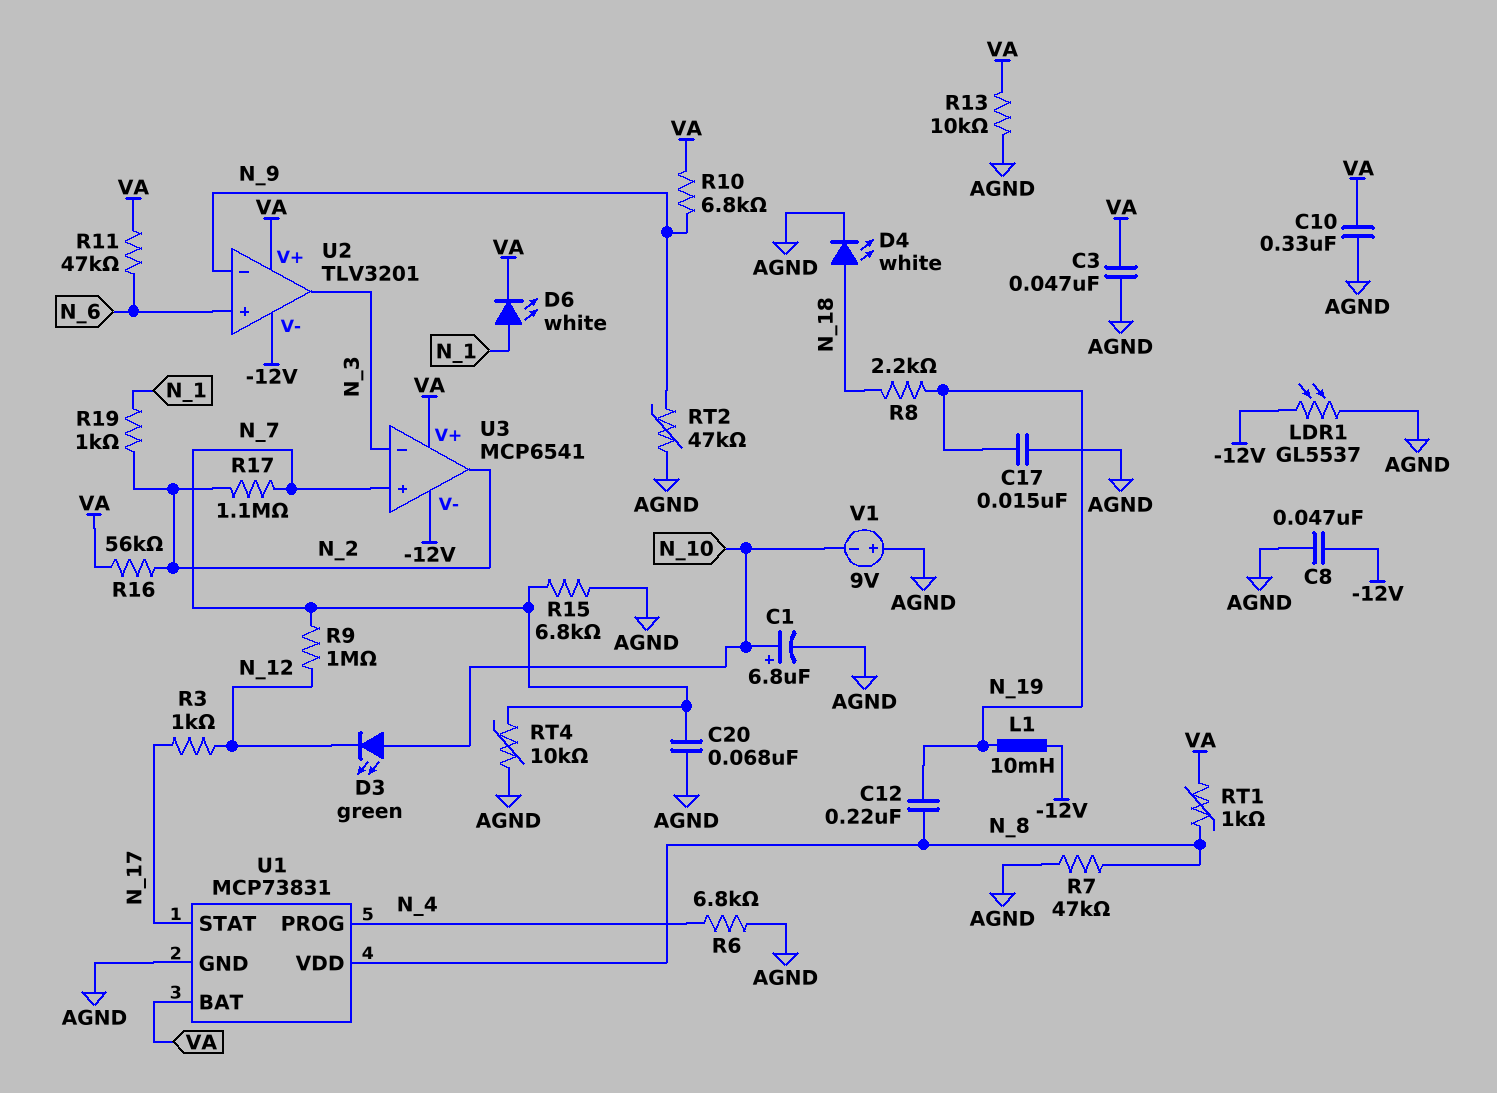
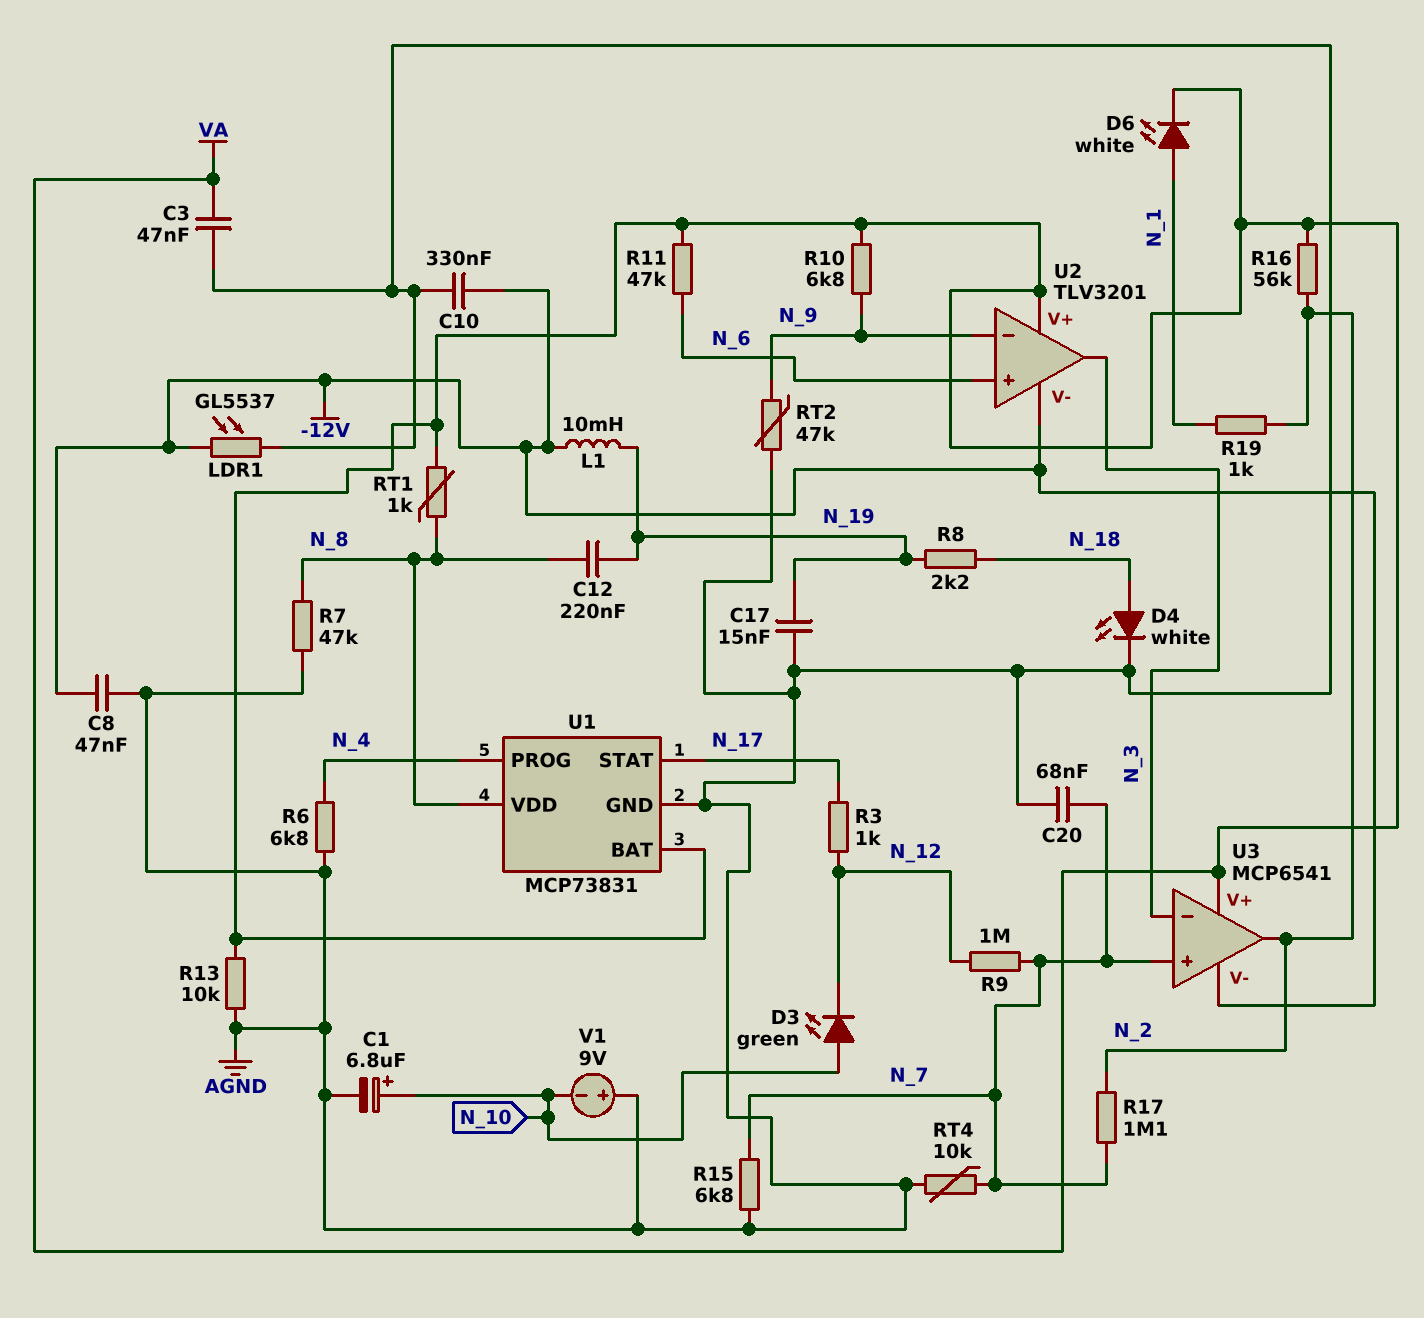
C10: 330nF (AGND, VA) -> 330nF (-12V, AGND)

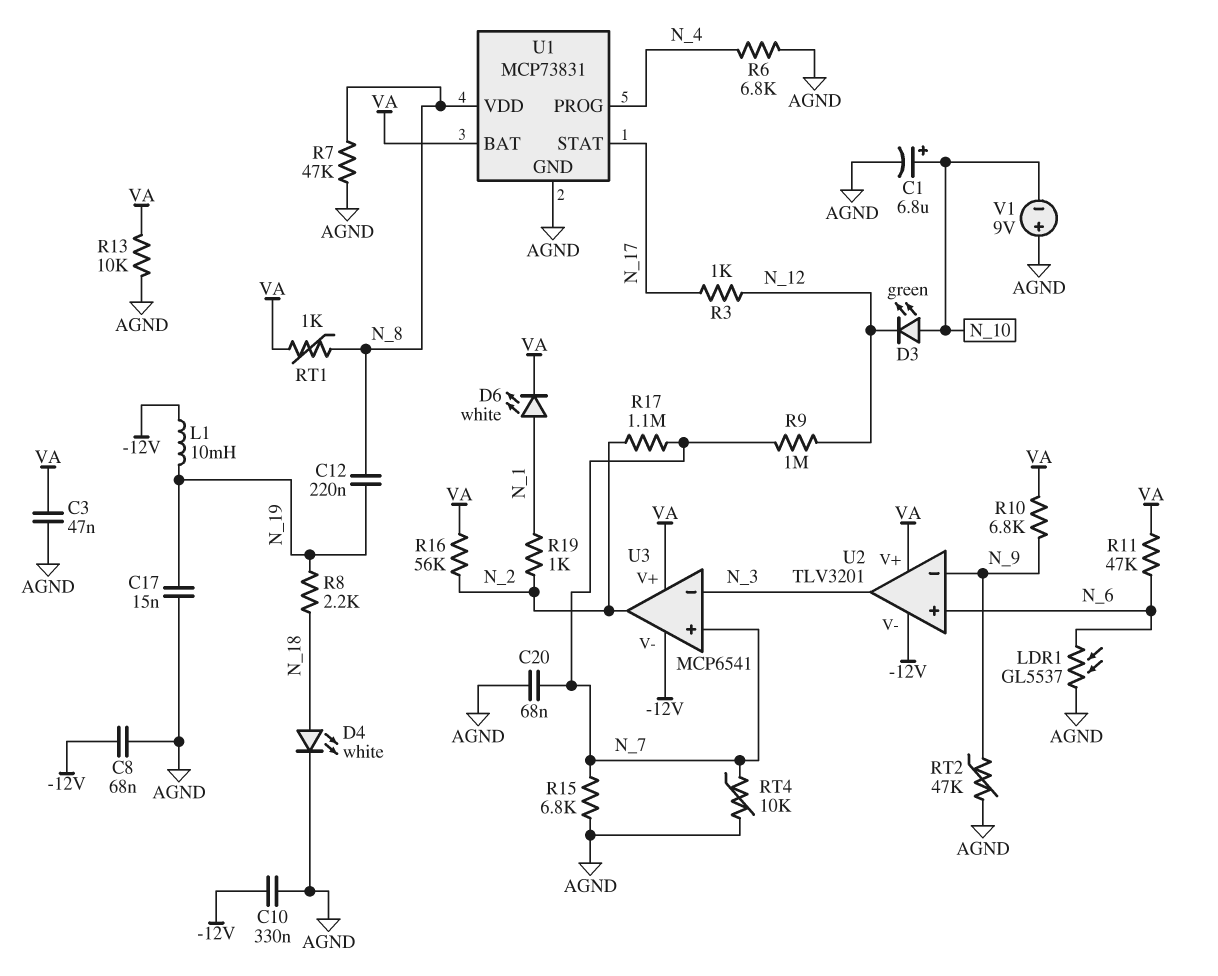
C8: 47nF (-12V, AGND) -> 68nF (-12V, AGND)
LDR1: GL5537 (-12V, AGND) -> GL5537 (AGND, N_6)

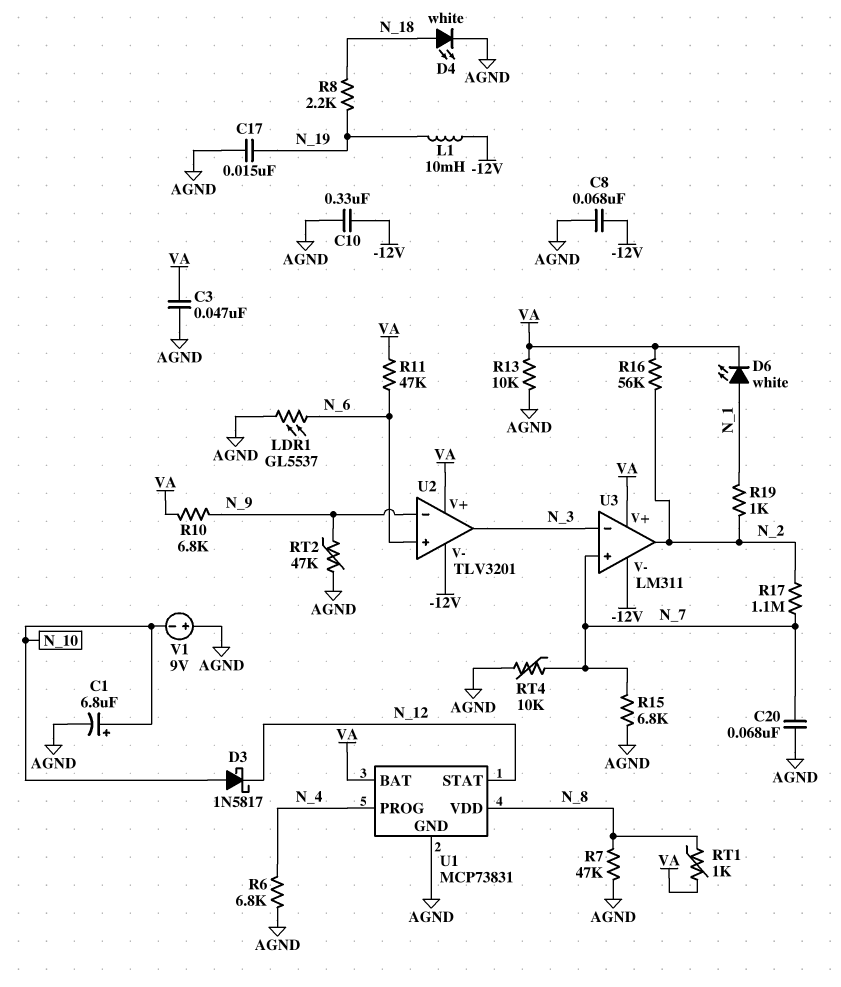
C12: 220nF (N_8, N_19) -> none
D3: LED green (A N_10, K N_12) -> schottky 1N5817 (A N_10, K N_12)
R3: 1k (N_12, N_17) -> none
R9: 1M (N_7, N_12) -> none
U1 pin STAT: N_17 -> N_12
U3: MCP6541 -> LM311

